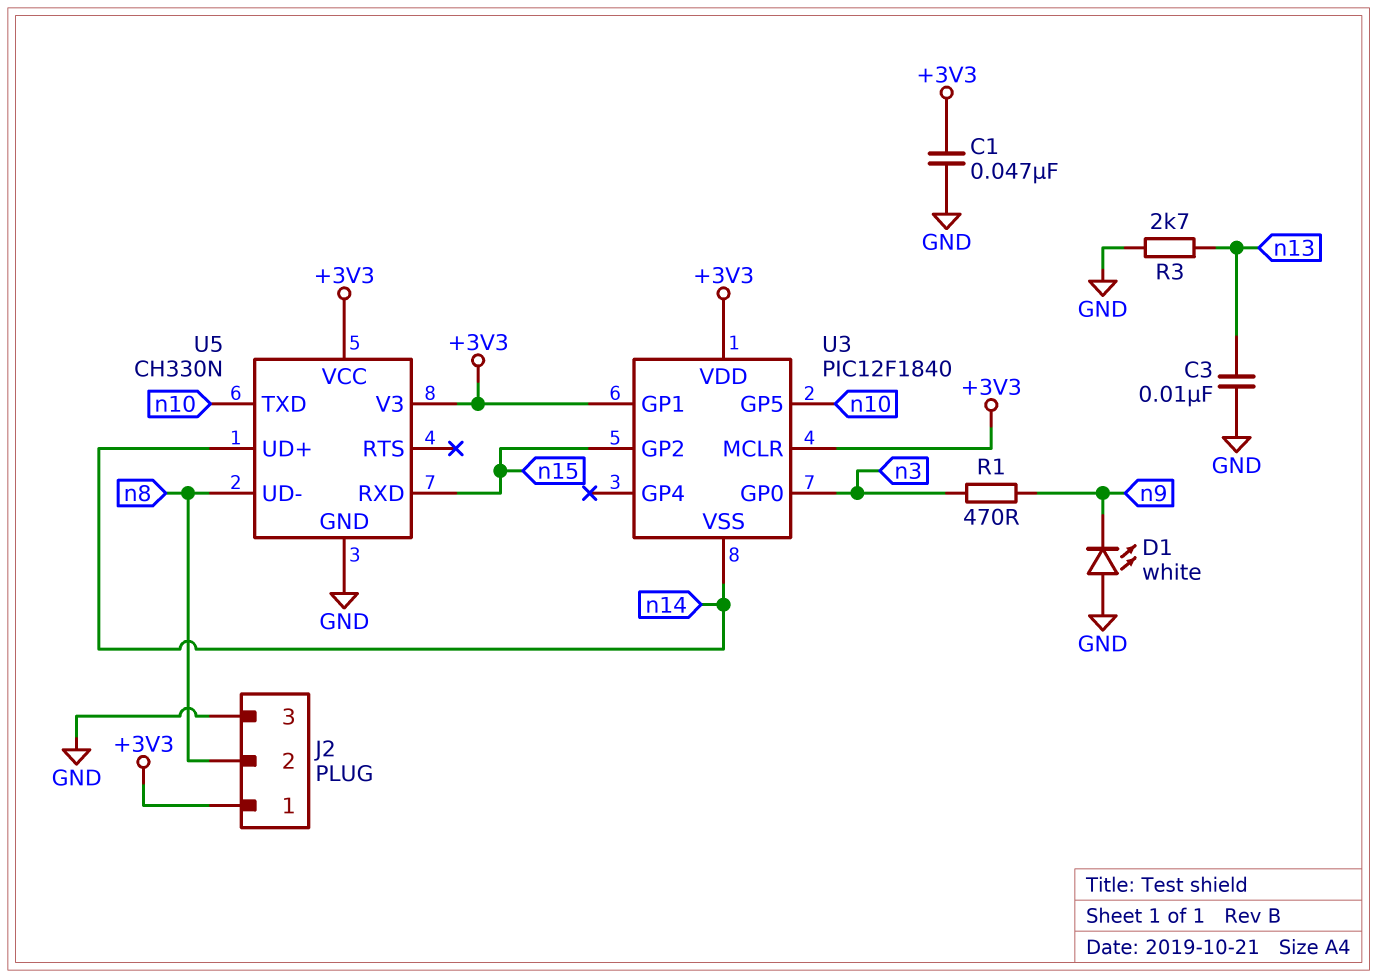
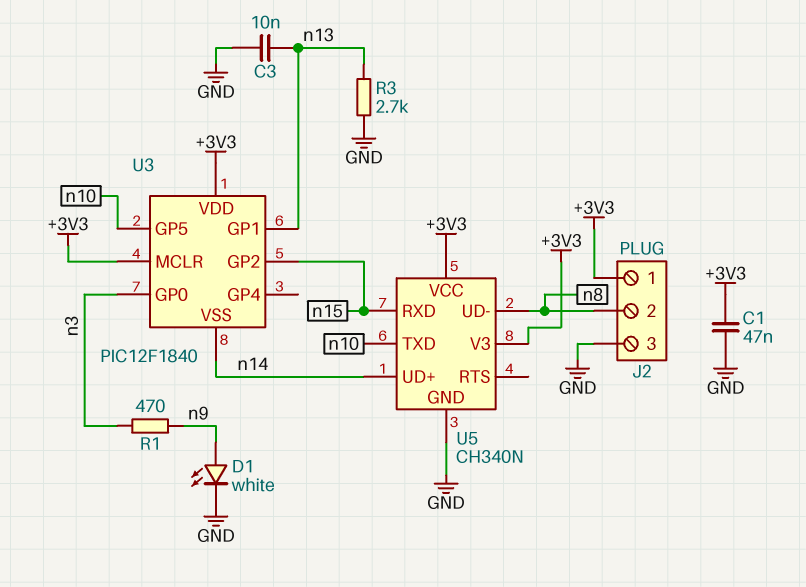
D1: LED white (A GND, K n9) -> LED white (A n9, K GND)
U3 pin GP1: +3V3 -> n13
U5: CH330N -> CH340N

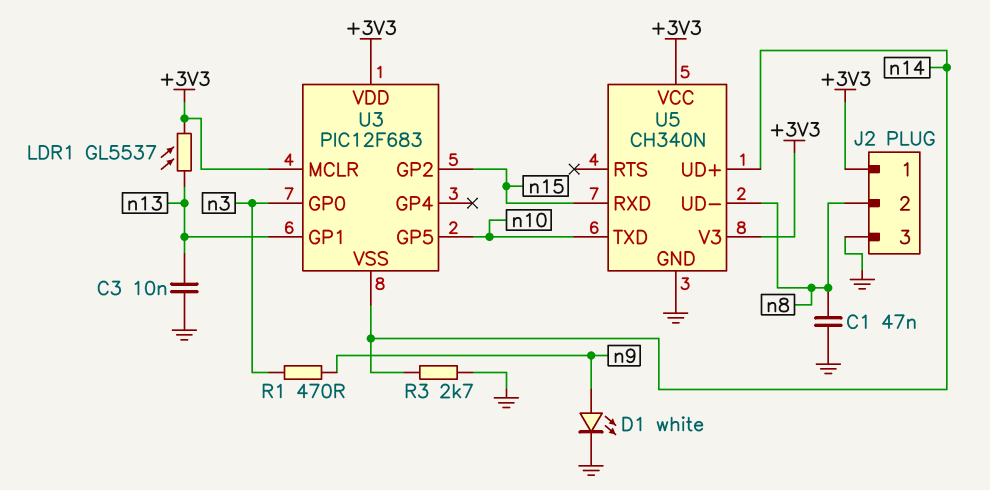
C1: 47nF (+3V3, GND) -> 47nF (GND, n8)
LDR1: none -> GL5537 (+3V3, n13)
R3: 2.7k (GND, n13) -> 2.7k (GND, n14)
U3: PIC12F1840 -> PIC12F683

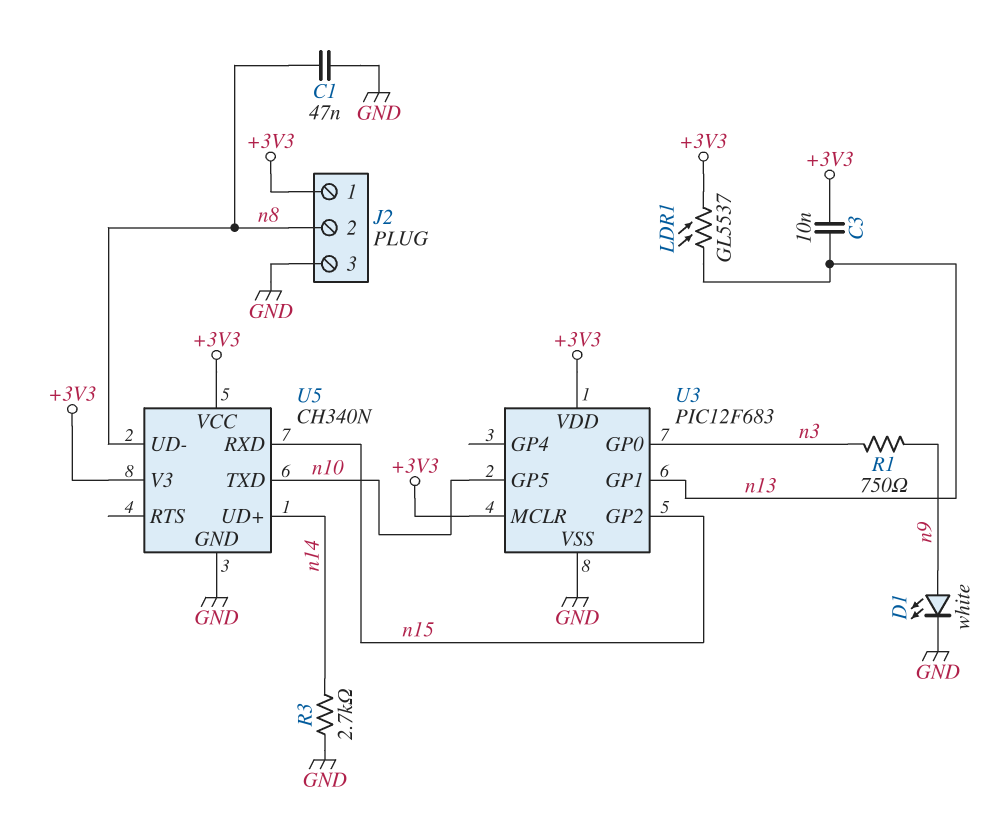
C3: 10nF (GND, n13) -> 10nF (+3V3, n13)
R1: 470 (n3, n9) -> 750 (n3, n9)
U3 pin VSS: n14 -> GND

